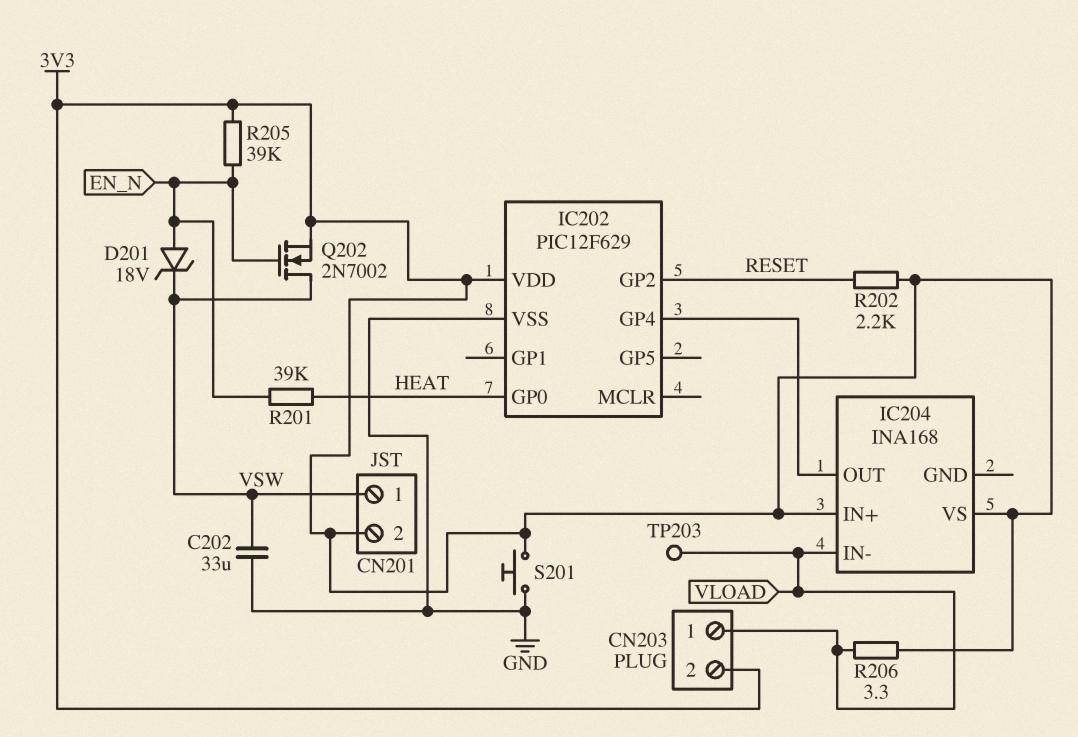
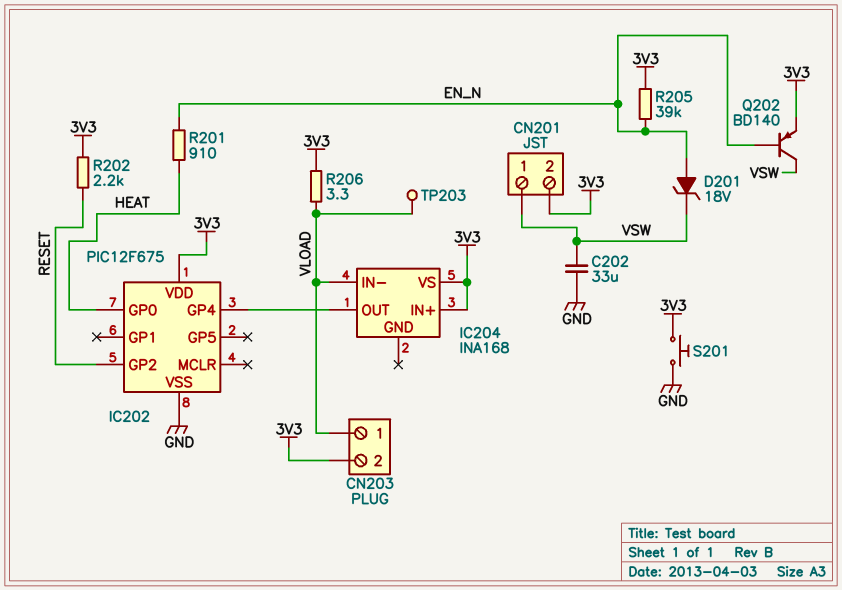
IC202: PIC12F629 -> PIC12F675
Q202: NMOS 2N7002 (G EN_N, D VSW, S 3V3) -> PNP BD140 (B EN_N, C VSW, E 3V3)
R201: 39k (EN_N, HEAT) -> 910 (EN_N, HEAT)

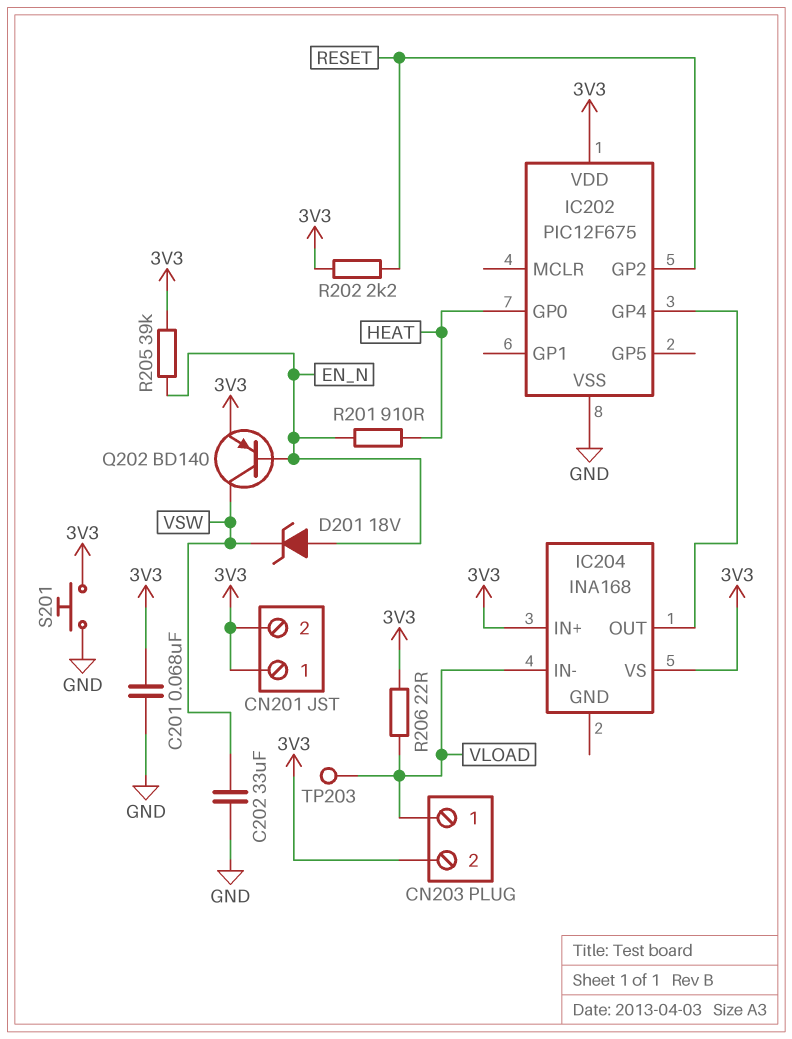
C201: none -> 68nF (3V3, GND)
CN201 pin 1: VSW -> 3V3
R206: 3.3 (3V3, VLOAD) -> 22 (3V3, VLOAD)

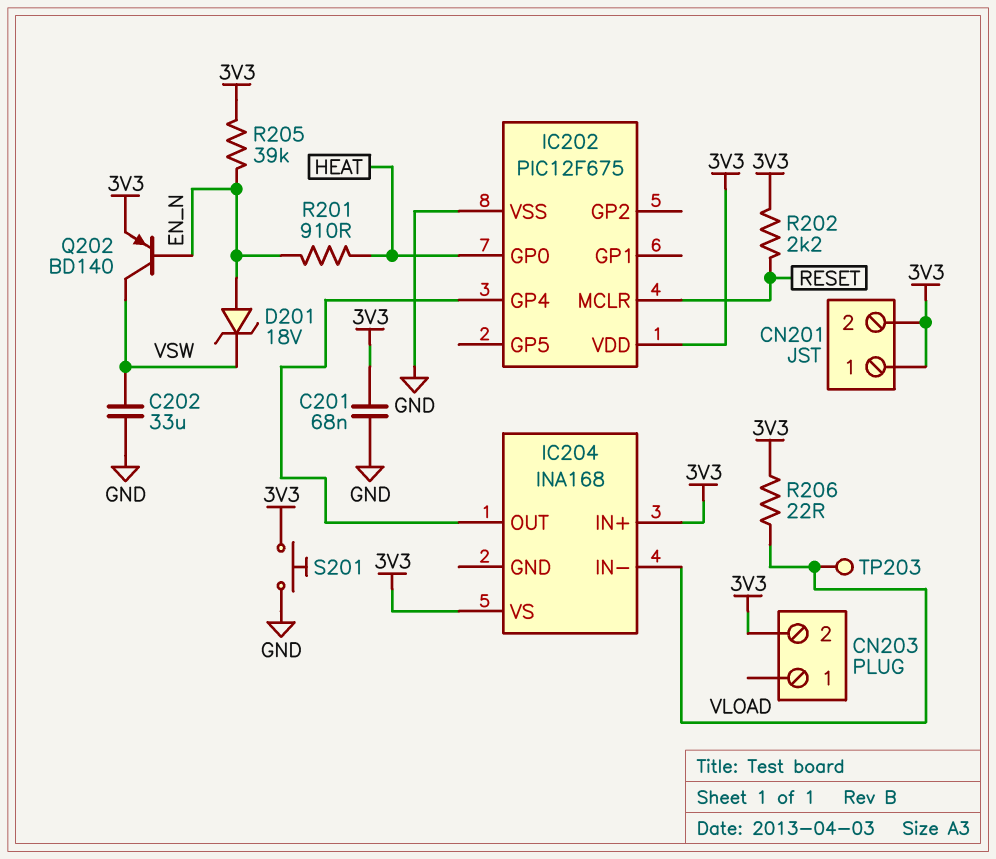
CN203 pin 1: VLOAD -> none
IC202 pin GP2: RESET -> none
IC202 pin MCLR: none -> RESET

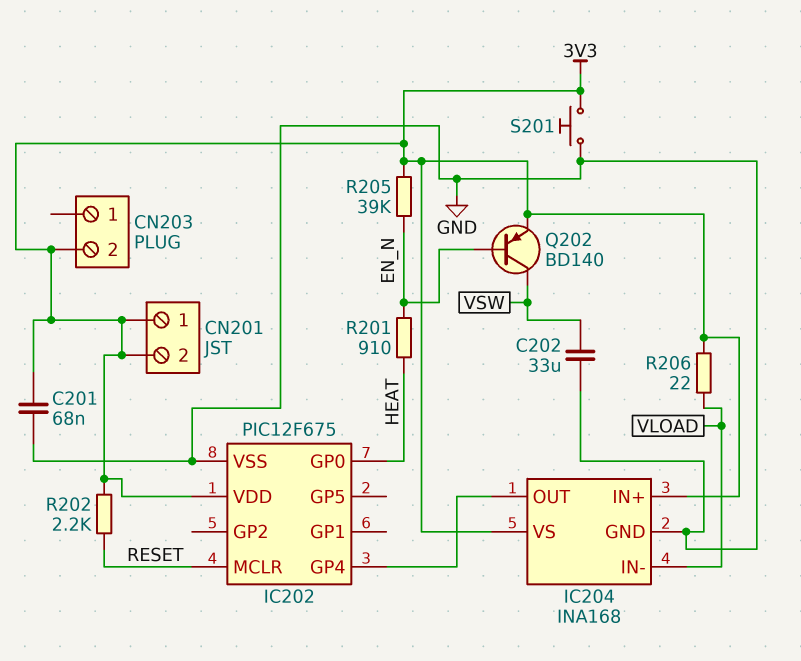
D201: zener 18V (A EN_N, K VSW) -> none
IC204 pin GND: none -> GND
TP203: test point (VLOAD) -> none

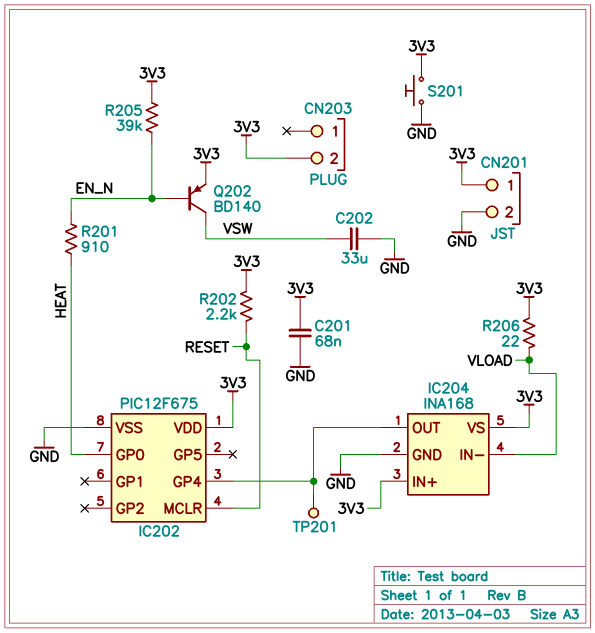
CN201 pin 2: 3V3 -> GND
TP201: none -> test point (IC202/GP4)

